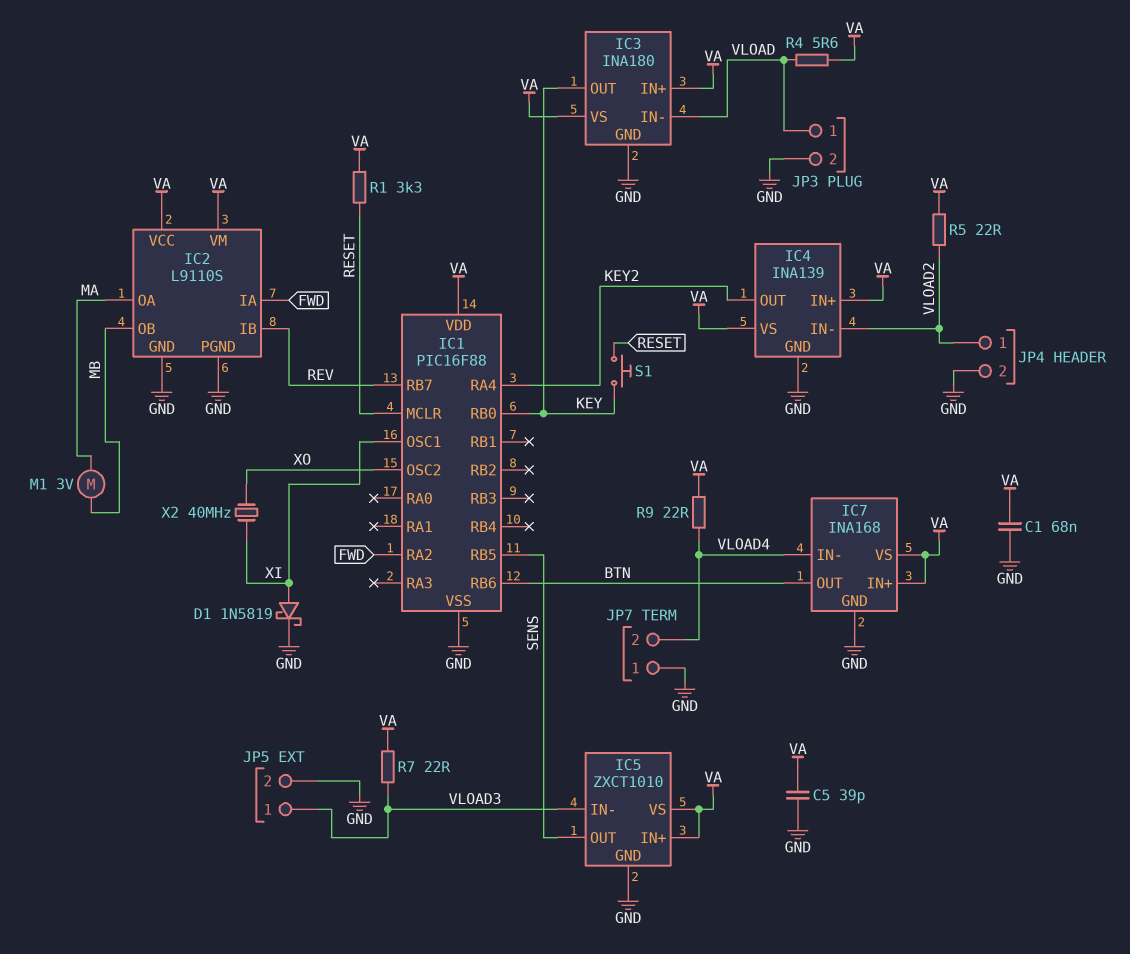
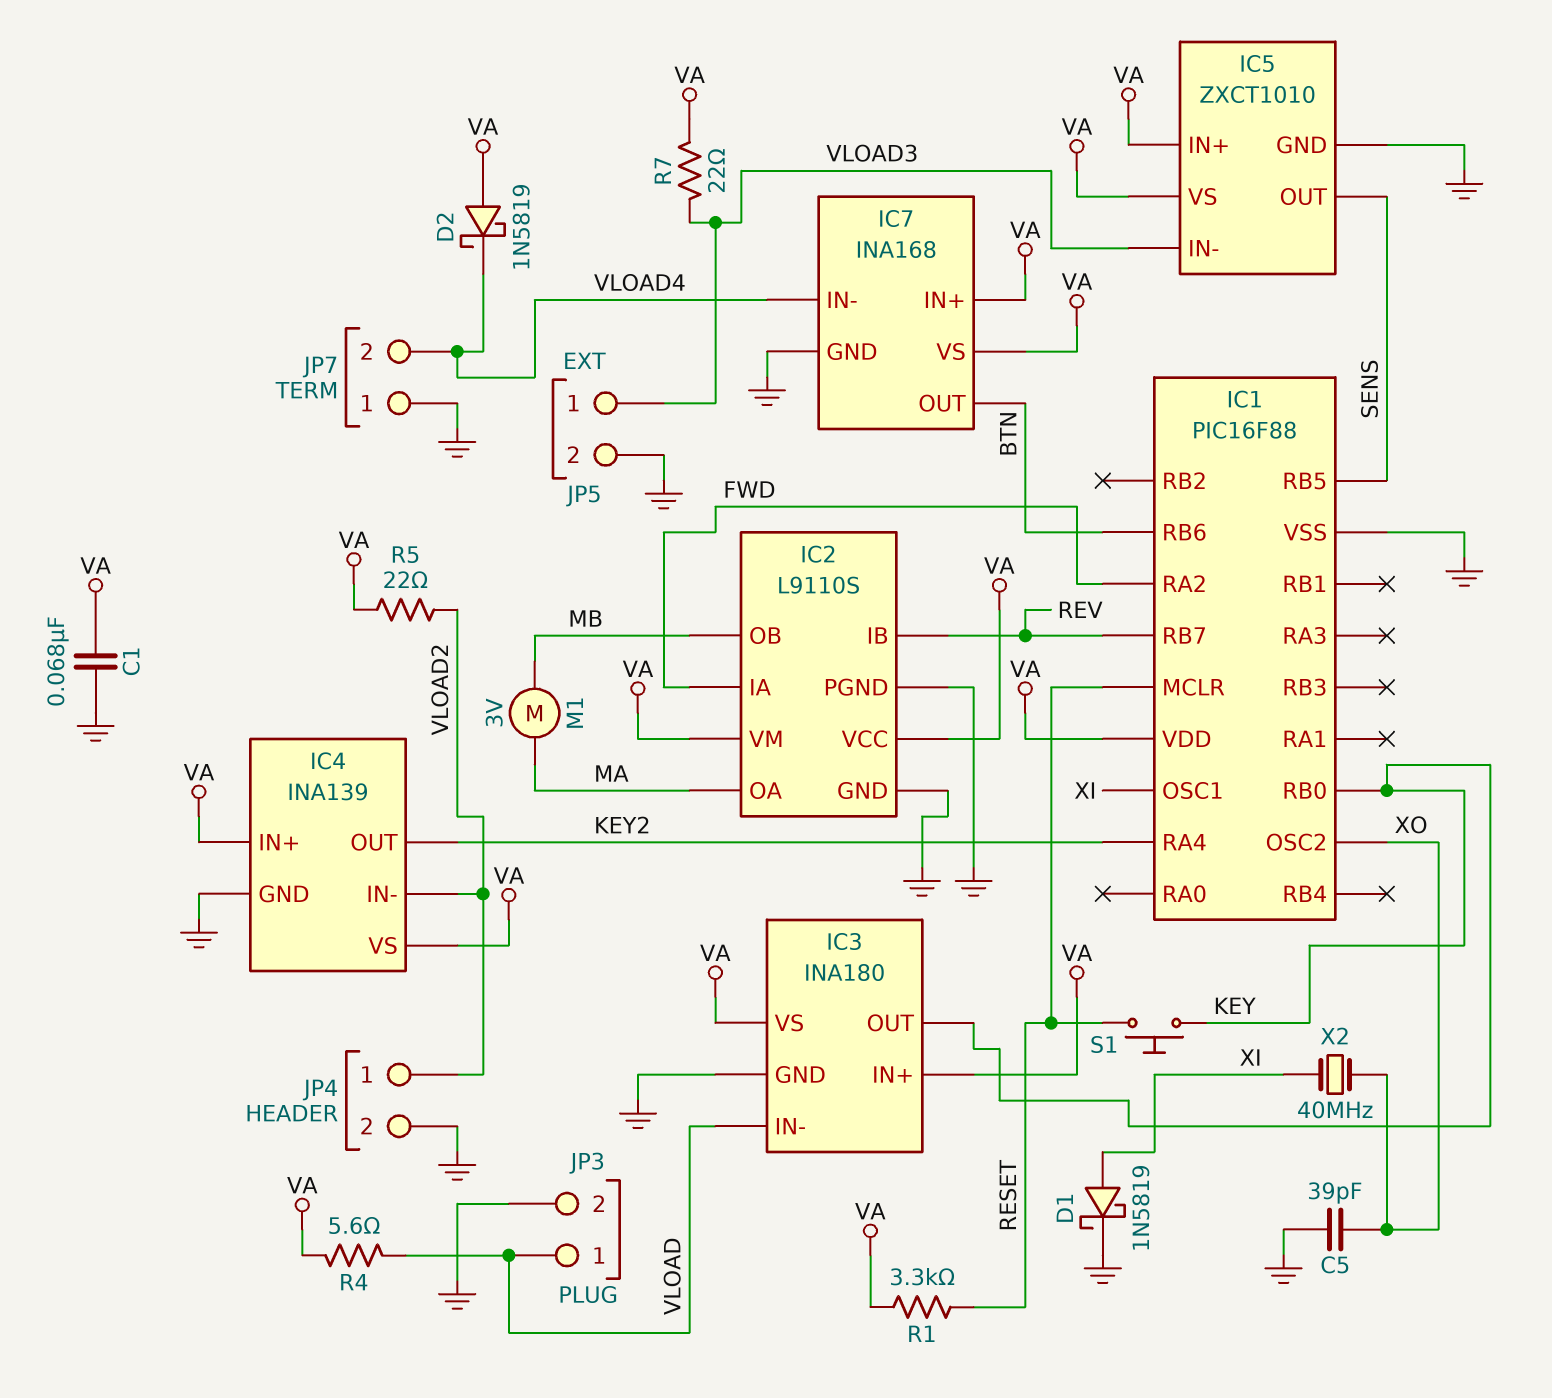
C5: 39pF (GND, VA) -> 39pF (GND, XO)
D2: none -> schottky 1N5819 (A VA, K VLOAD4)
R9: 22 (VA, VLOAD4) -> none

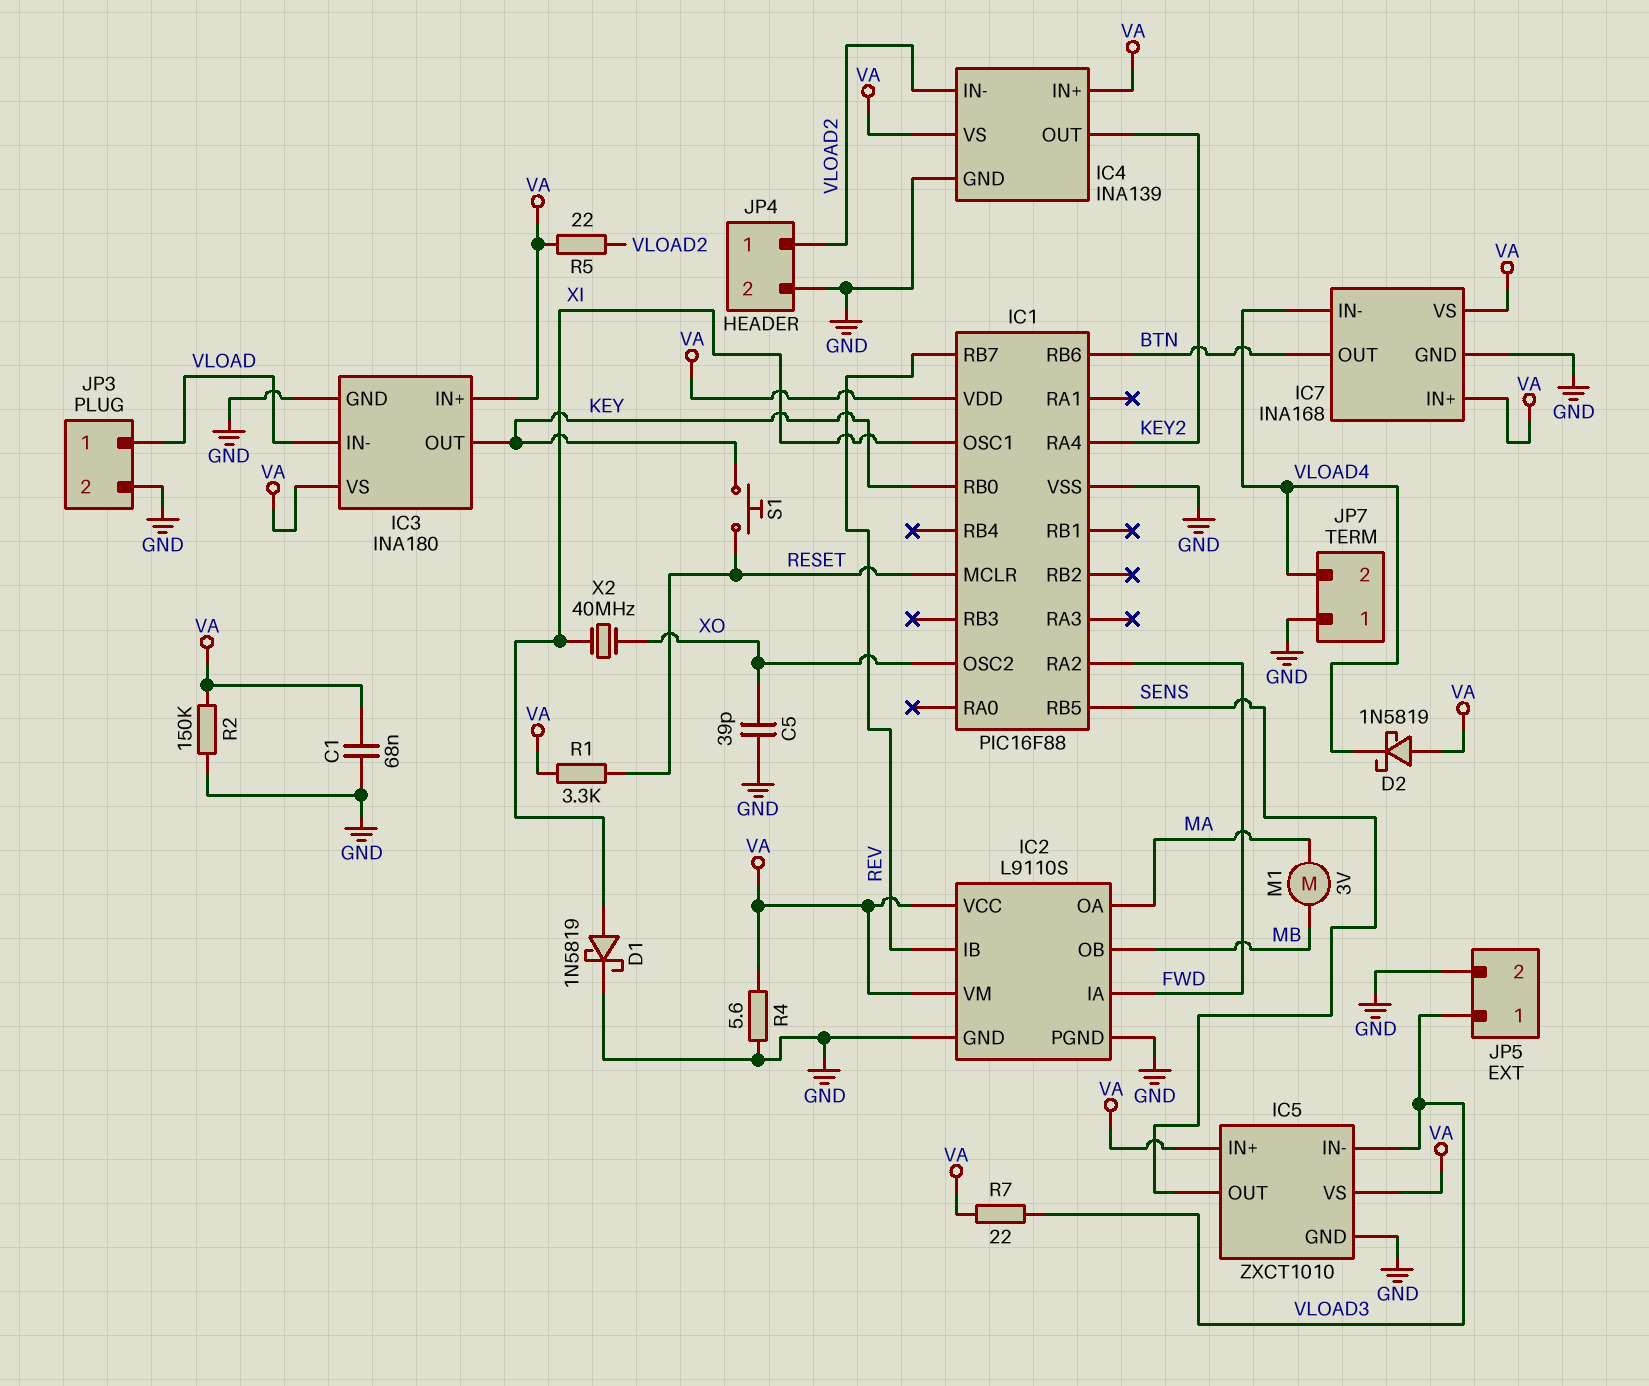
R2: none -> 150k (GND, VA)
R4: 5.6 (VA, VLOAD) -> 5.6 (GND, VA)

